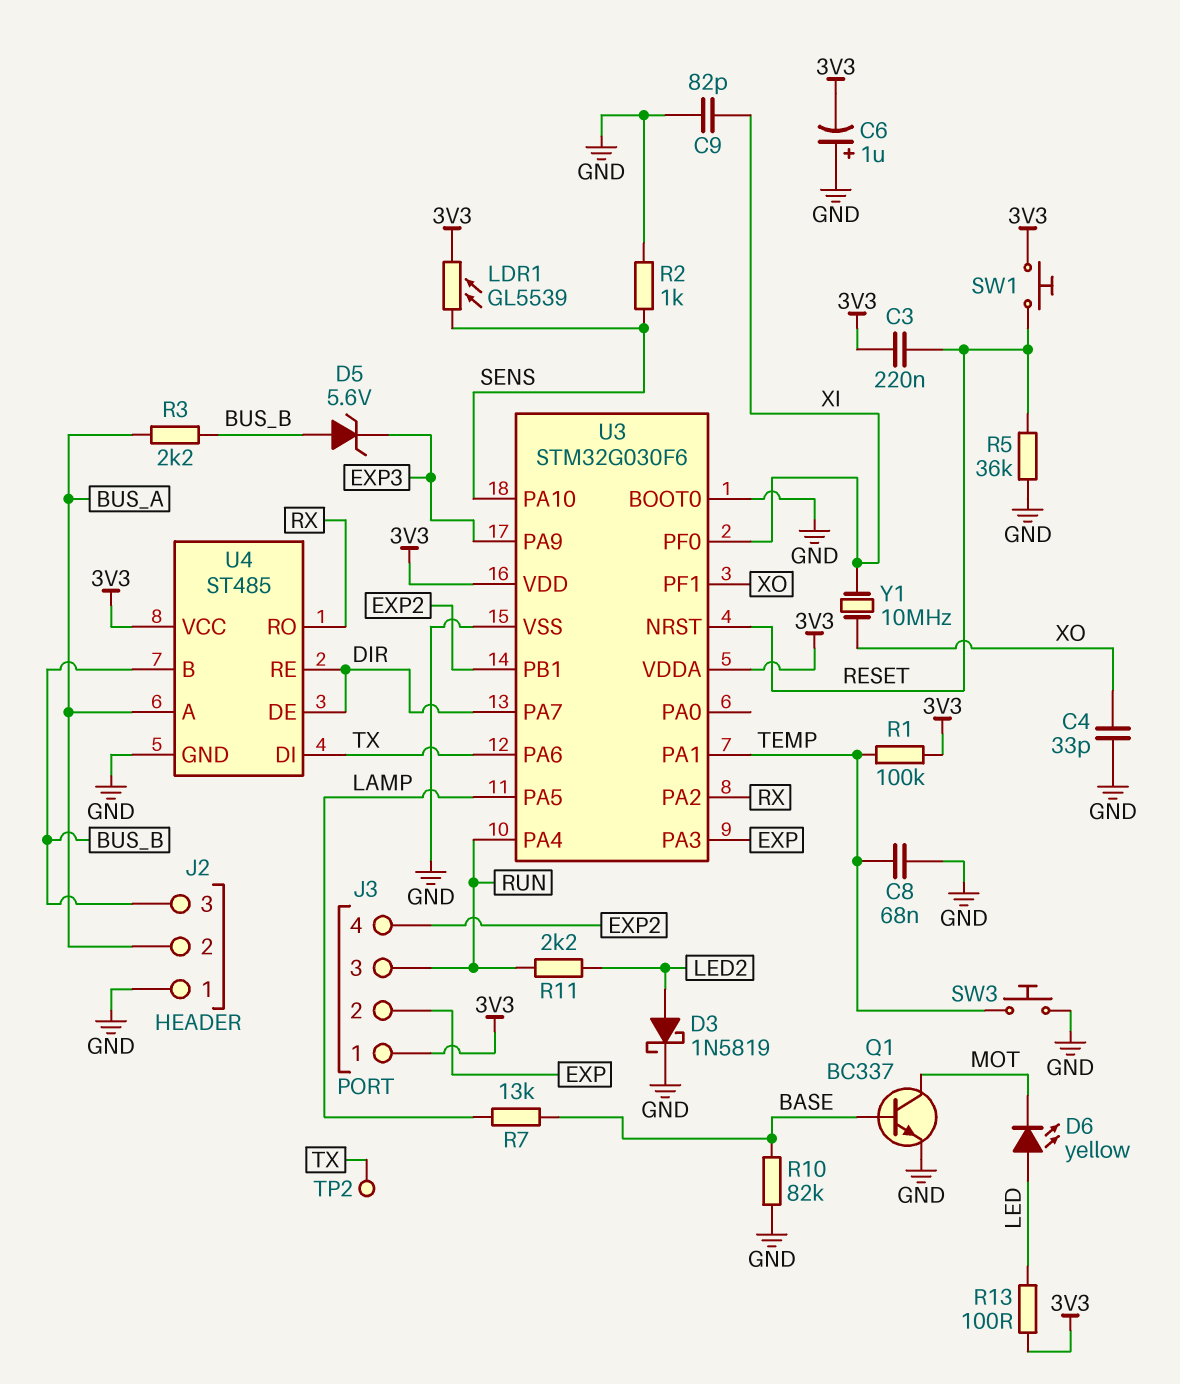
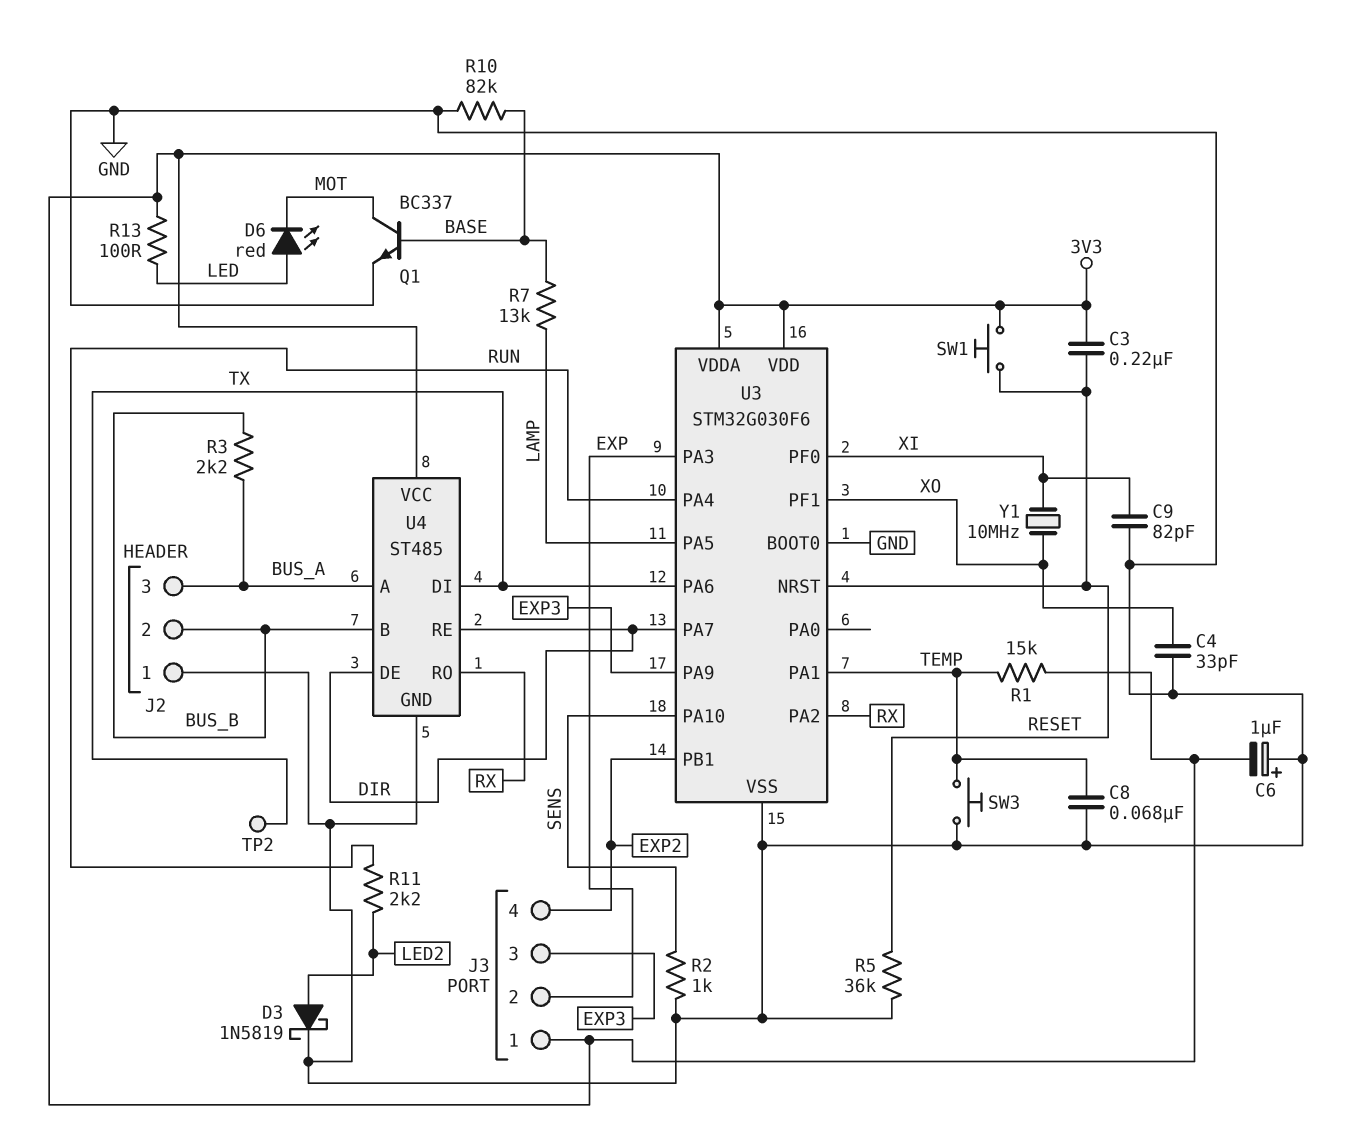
D5: zener 5.6V (A BUS_B, K EXP3) -> none
D6: LED yellow (A LED, K MOT) -> LED red (A LED, K MOT)
J2 pin 2: BUS_A -> BUS_B
J2 pin 3: BUS_B -> BUS_A
J3 pin 3: RUN -> EXP3
LDR1: GL5539 (3V3, SENS) -> none
R1: 100k (3V3, TEMP) -> 15k (3V3, TEMP)

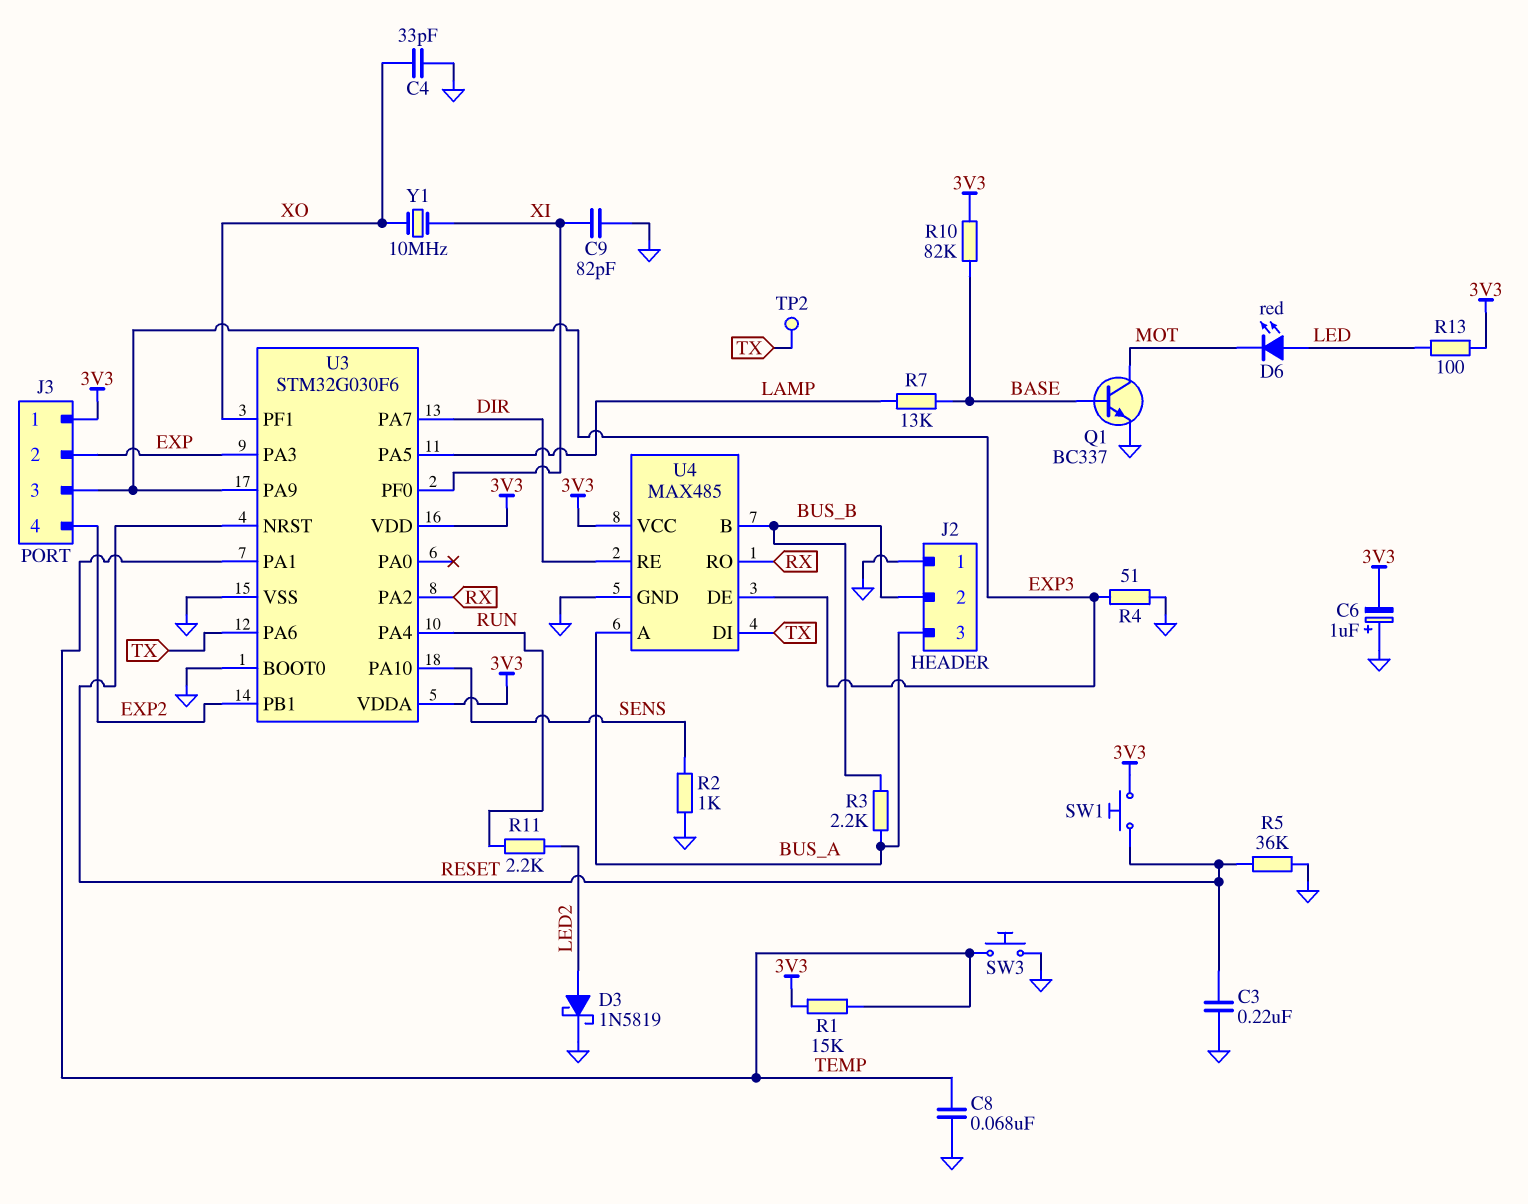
C3: 220nF (3V3, RESET) -> 220nF (GND, RESET)
R4: none -> 51 (EXP3, GND)
R10: 82k (BASE, GND) -> 82k (3V3, BASE)
U4: ST485 -> MAX485
U4 pin DE: DIR -> EXP3

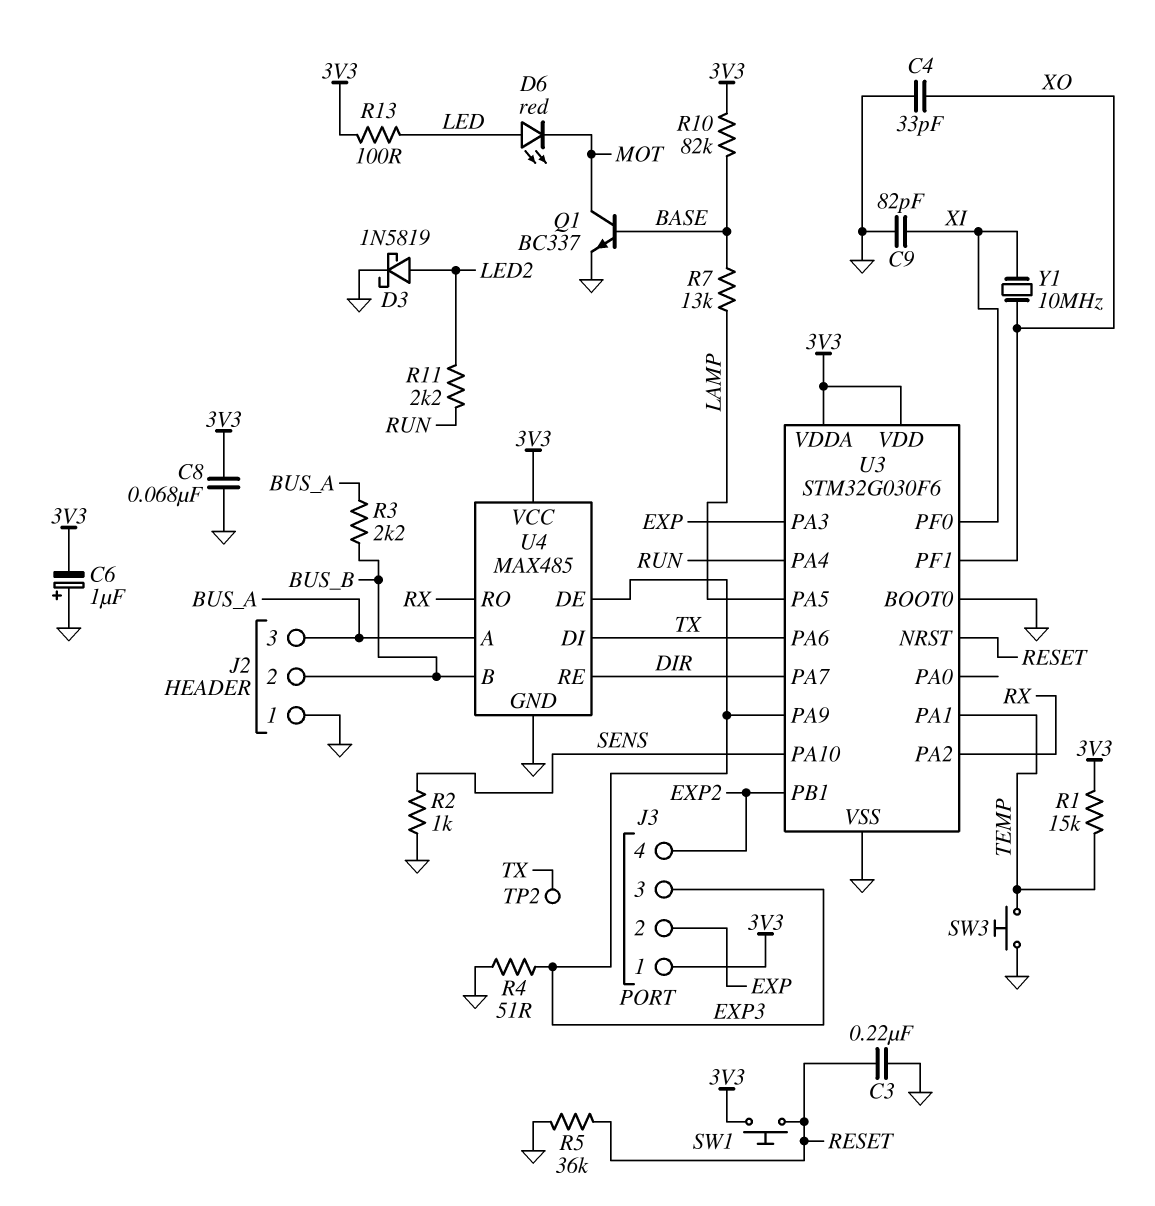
C8: 68nF (GND, TEMP) -> 68nF (3V3, GND)

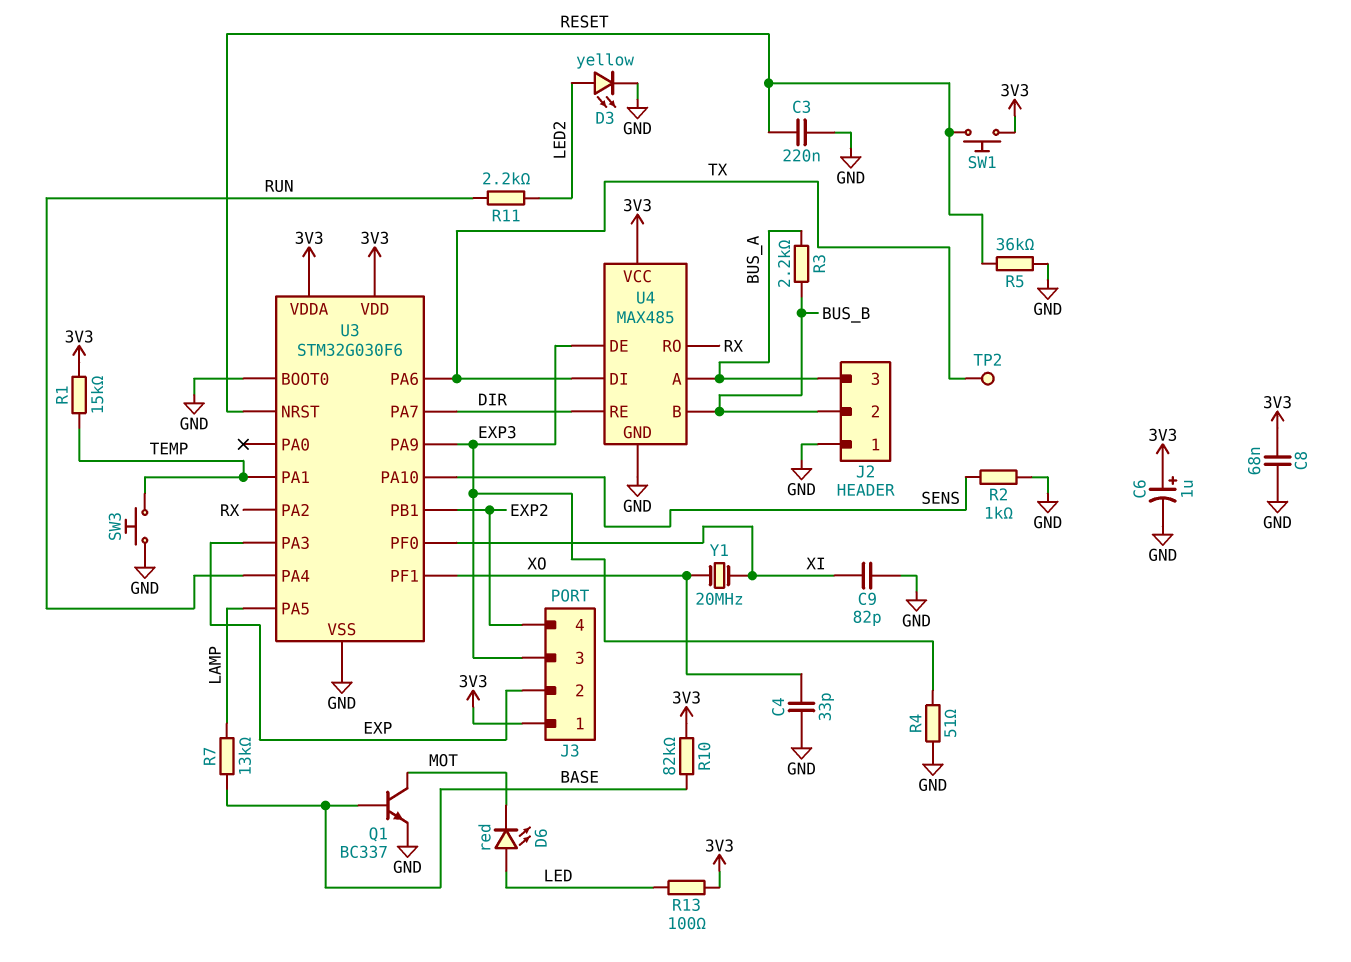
C6: 1uF (plus GND, minus 3V3) -> 1uF (plus 3V3, minus GND)
D3: schottky 1N5819 (A LED2, K GND) -> LED yellow (A LED2, K GND)
Y1: 10MHz (XI, XO) -> 20MHz (XI, XO)

